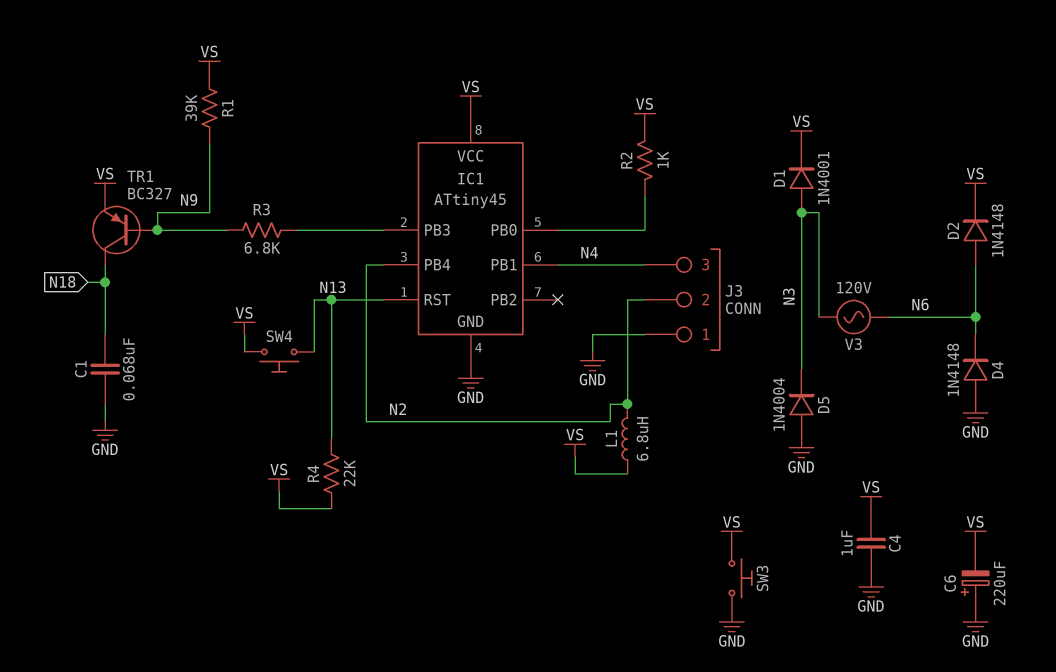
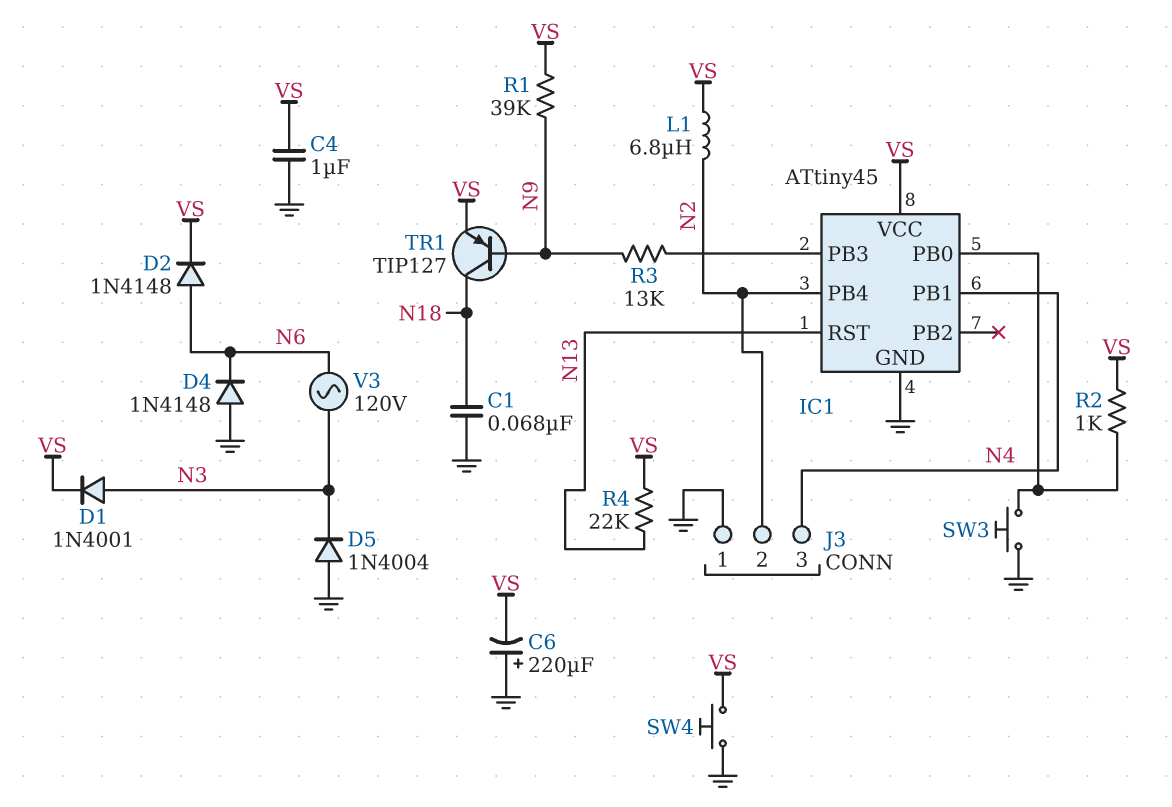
R3: 6.8k (IC1/PB3, N9) -> 13k (IC1/PB3, N9)
SW3: button (GND, VS) -> button (GND, IC1/PB0)
SW4: button (N13, VS) -> button (GND, VS)
TR1: PNP BC327 (B N9, C N18, E VS) -> PNP TIP127 (B N9, C N18, E VS)

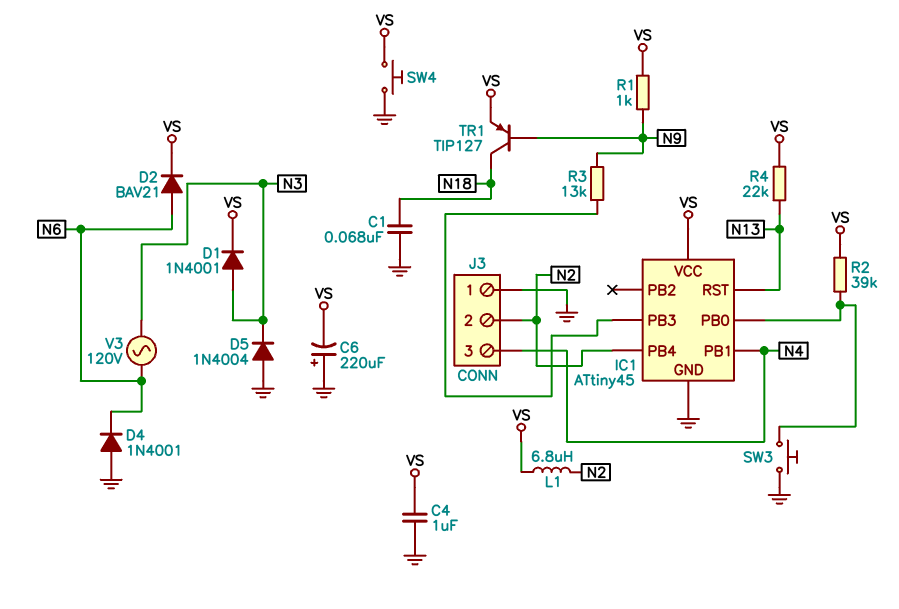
D2: diode 1N4148 (A N6, K VS) -> diode BAV21 (A N6, K VS)
D4: diode 1N4148 (A GND, K N6) -> diode 1N4001 (A GND, K N6)
R1: 39k (N9, VS) -> 1k (N9, VS)
R2: 1k (IC1/PB0, VS) -> 39k (IC1/PB0, VS)

